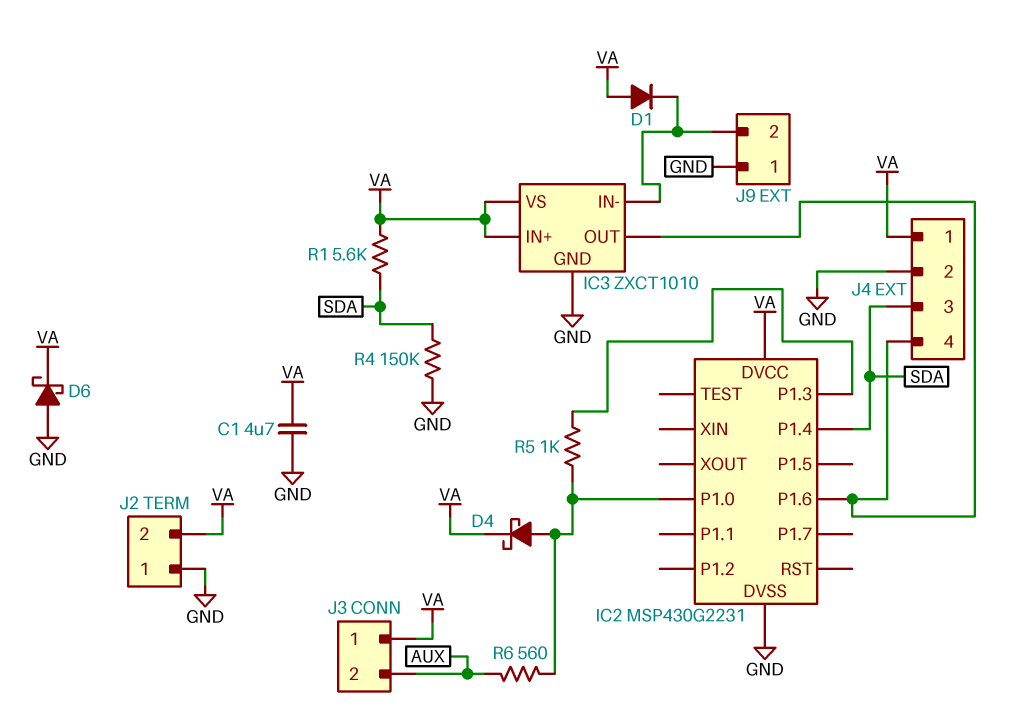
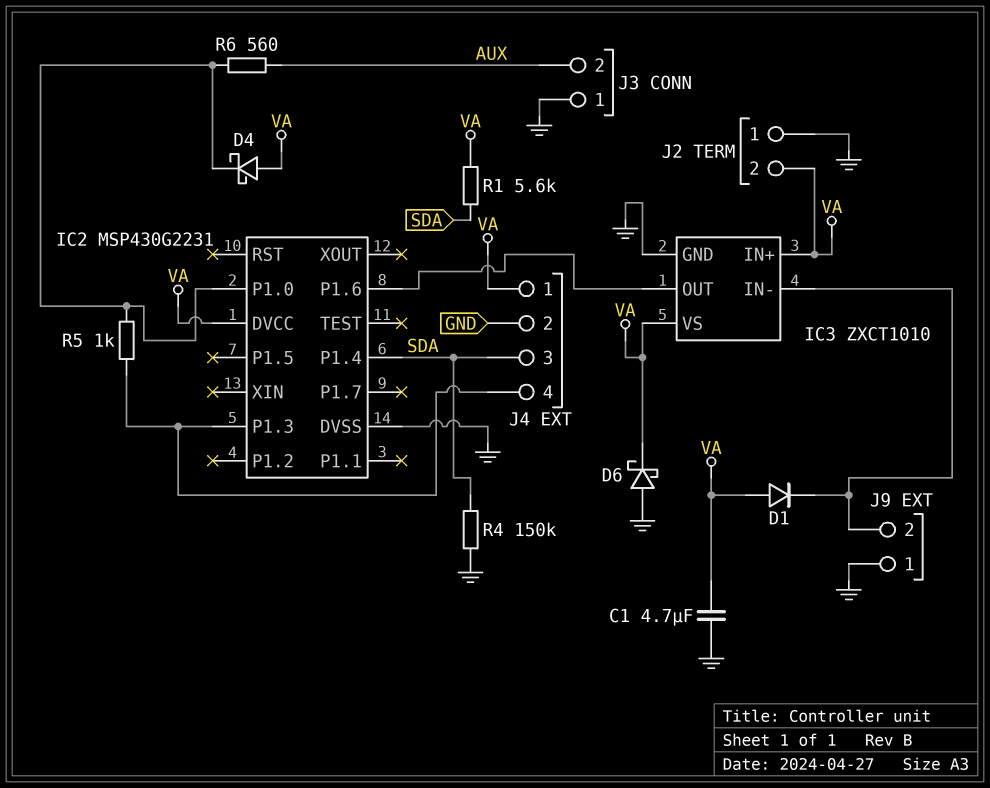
D4: schottky (A IC2/P1.0, K VA) -> schottky (A VA, K IC2/P1.0)
J3 pin 1: VA -> GND
J4 pin 4: IC2/P1.6 -> IC2/P1.3

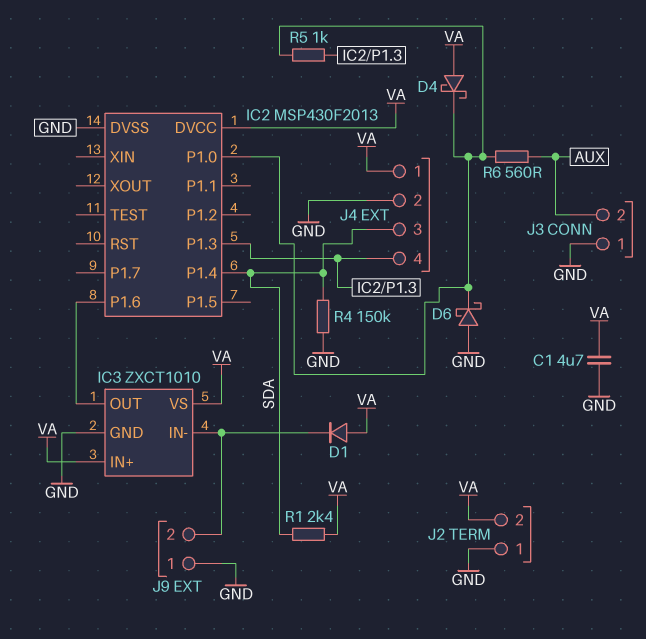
D6: schottky (A GND, K VA) -> schottky (A GND, K IC2/P1.0)
IC2: MSP430G2231 -> MSP430F2013
R1: 5.6k (SDA, VA) -> 2.4k (SDA, VA)

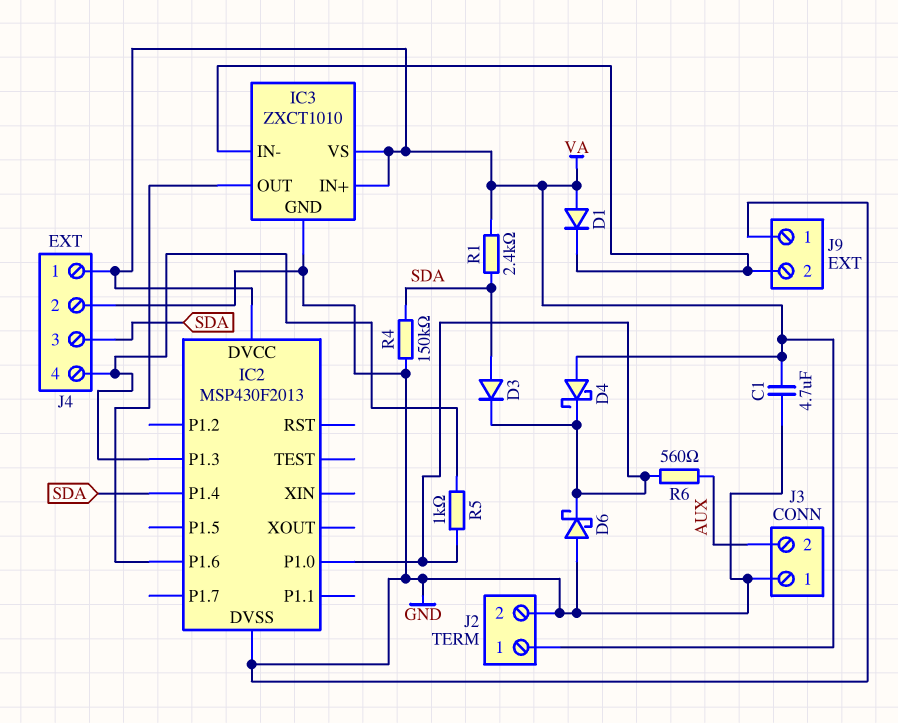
D3: none -> diode (A SDA, K IC2/P1.0)
J2 pin 1: GND -> VA
J2 pin 2: VA -> GND

